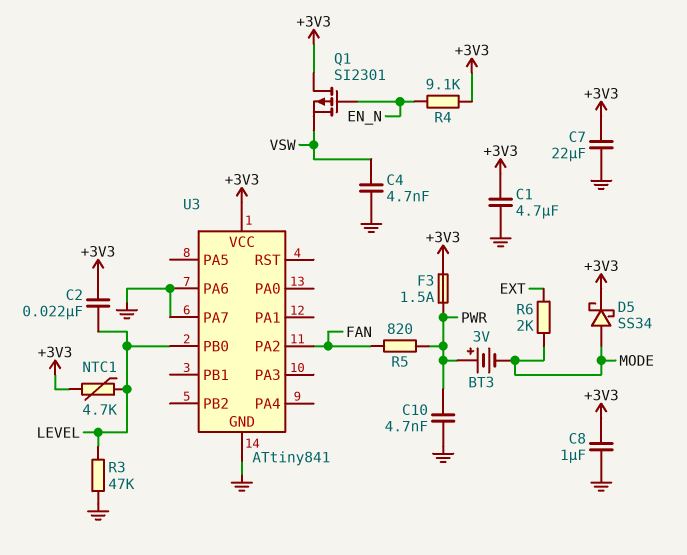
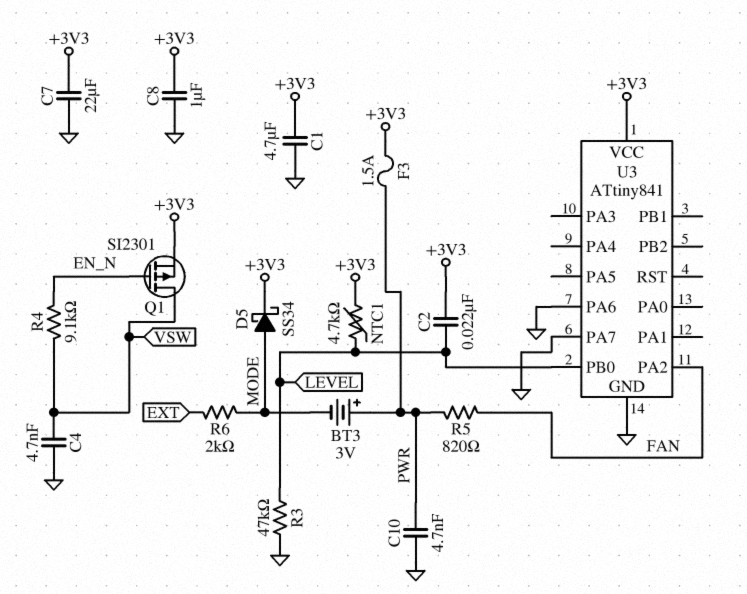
Q1: PMOS SI2301 (G EN_N, D +3V3, S VSW) -> PMOS SI2301 (G EN_N, D VSW, S +3V3)
R4: 9.1k (+3V3, EN_N) -> 9.1k (EN_N, VSW)

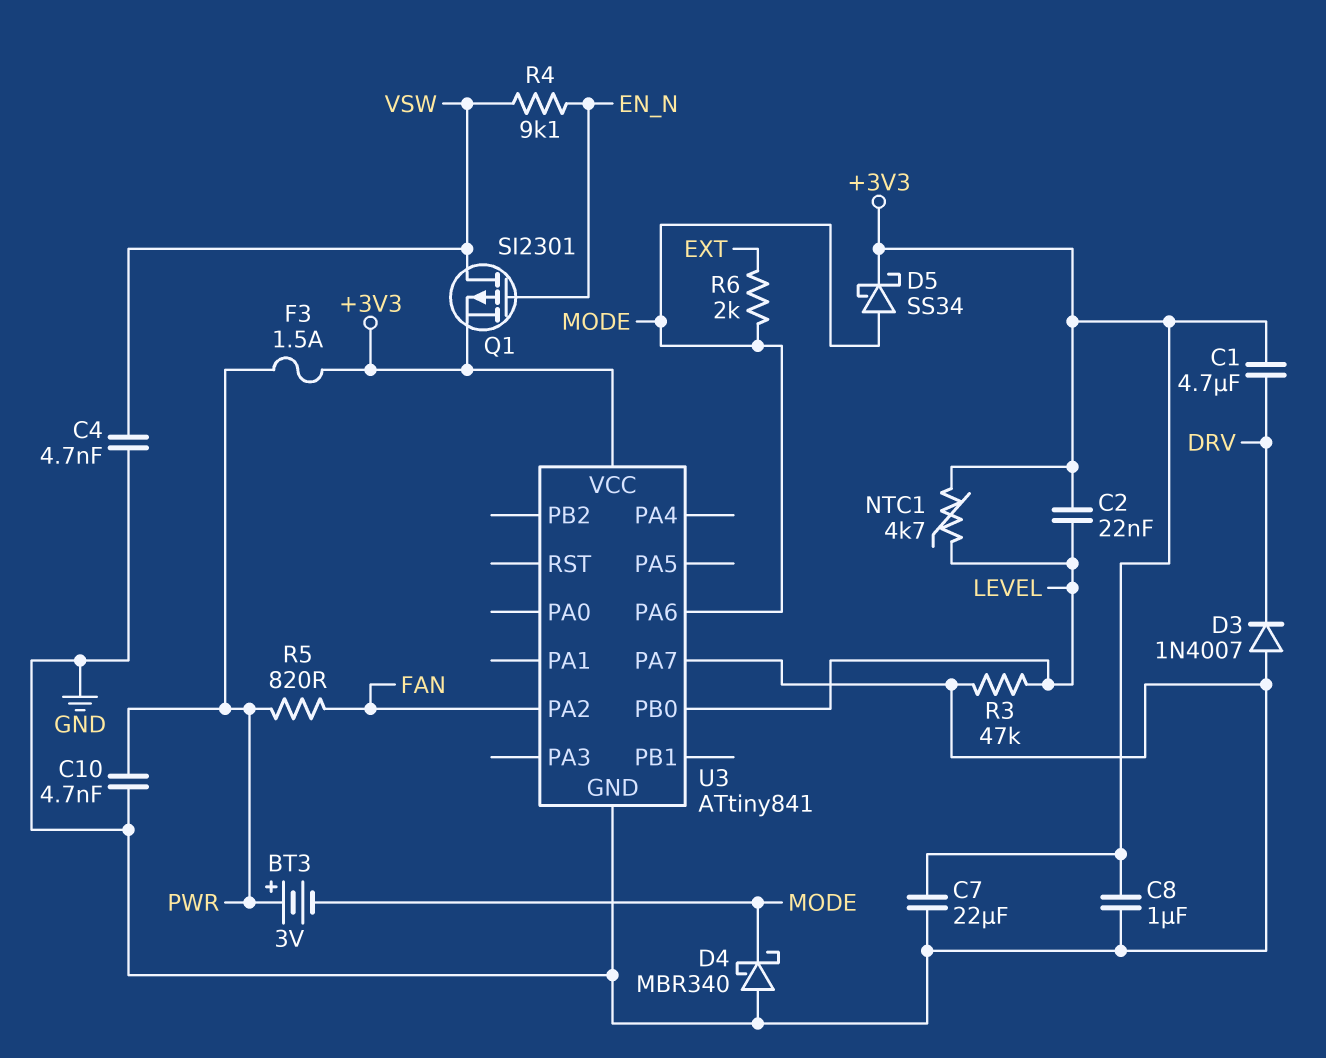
C1: 4.7uF (+3V3, GND) -> 4.7uF (+3V3, DRV)
D3: none -> diode 1N4007 (A GND, K DRV)
D4: none -> schottky MBR340 (A GND, K MODE)
U3 pin PA6: GND -> MODE

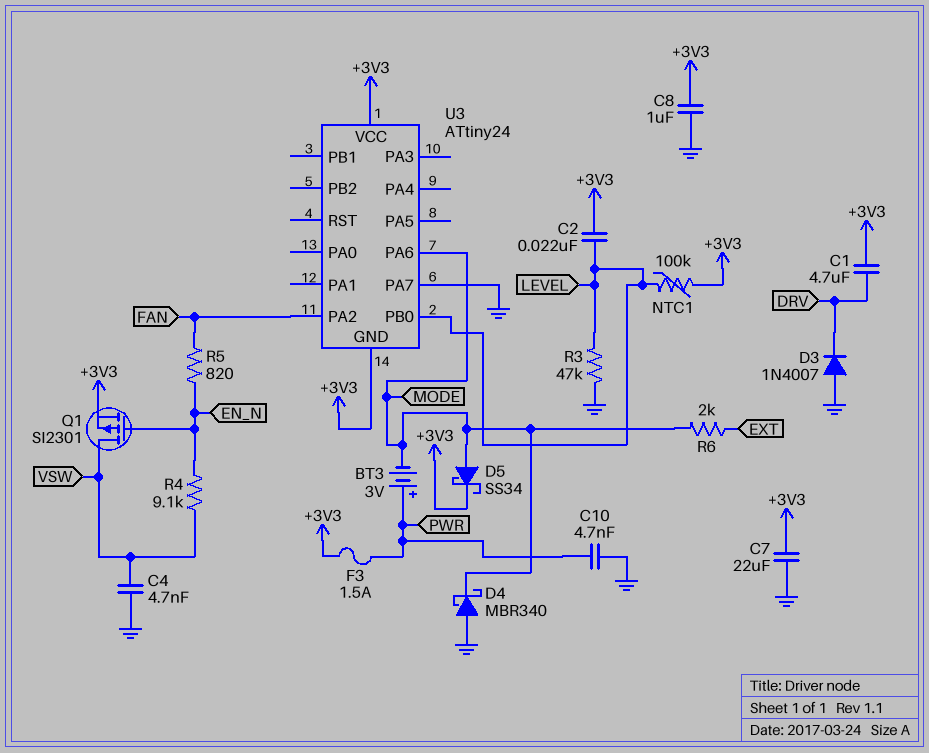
NTC1: 4.7k (+3V3, LEVEL) -> 100k (+3V3, LEVEL)
R5: 820 (FAN, PWR) -> 820 (EN_N, FAN)
U3: ATtiny841 -> ATtiny24
U3 pin GND: GND -> +3V3

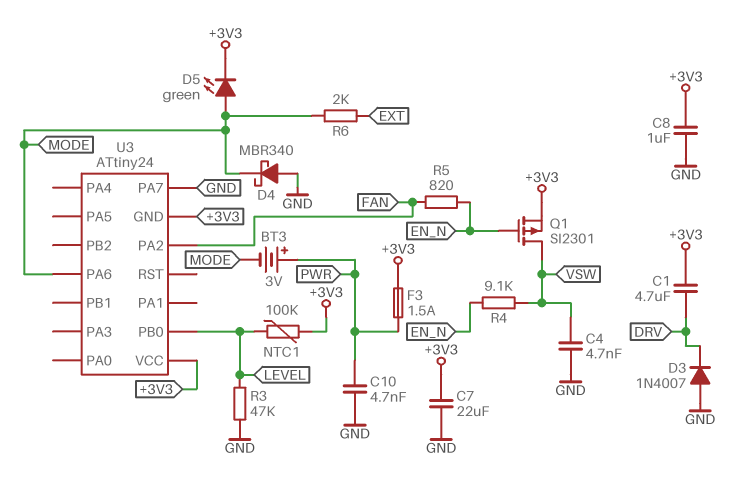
C2: 22nF (+3V3, LEVEL) -> none
D5: schottky SS34 (A MODE, K +3V3) -> LED green (A MODE, K +3V3)

